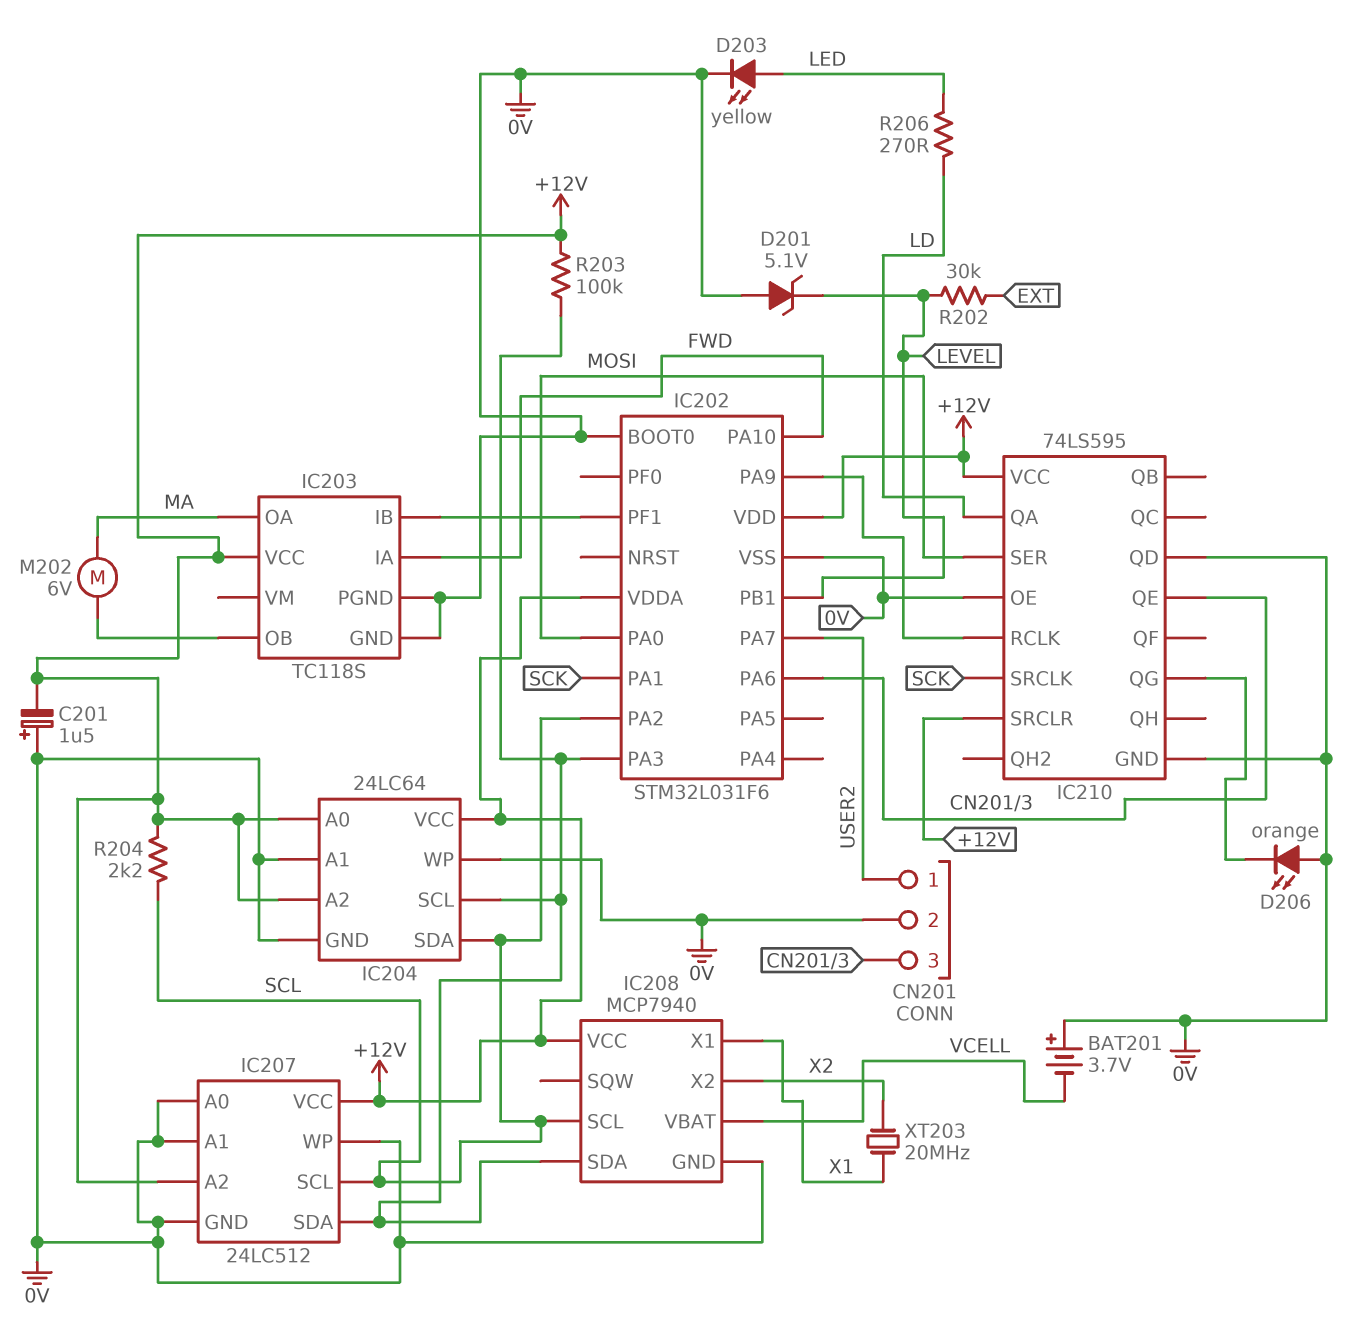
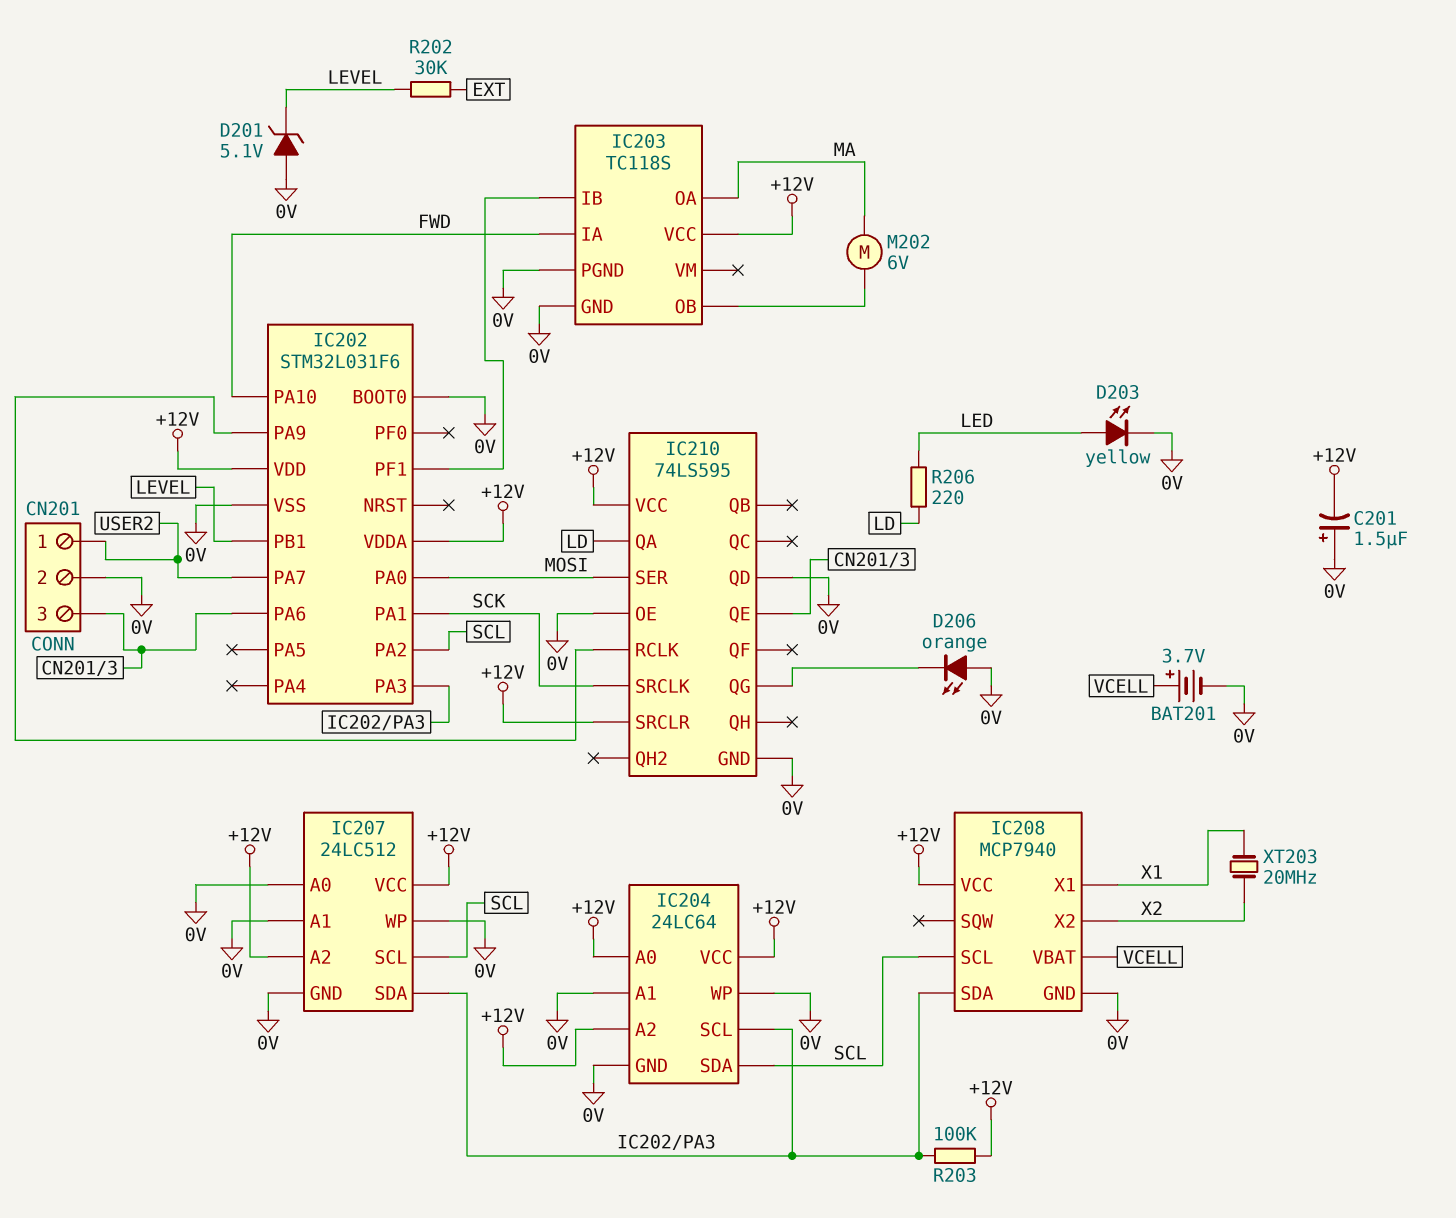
BAT201: 3.7V (plus 0V, minus VCELL) -> 3.7V (plus VCELL, minus 0V)
R204: 2.2k (+12V, SCL) -> none
R206: 270 (LD, LED) -> 220 (LD, LED)

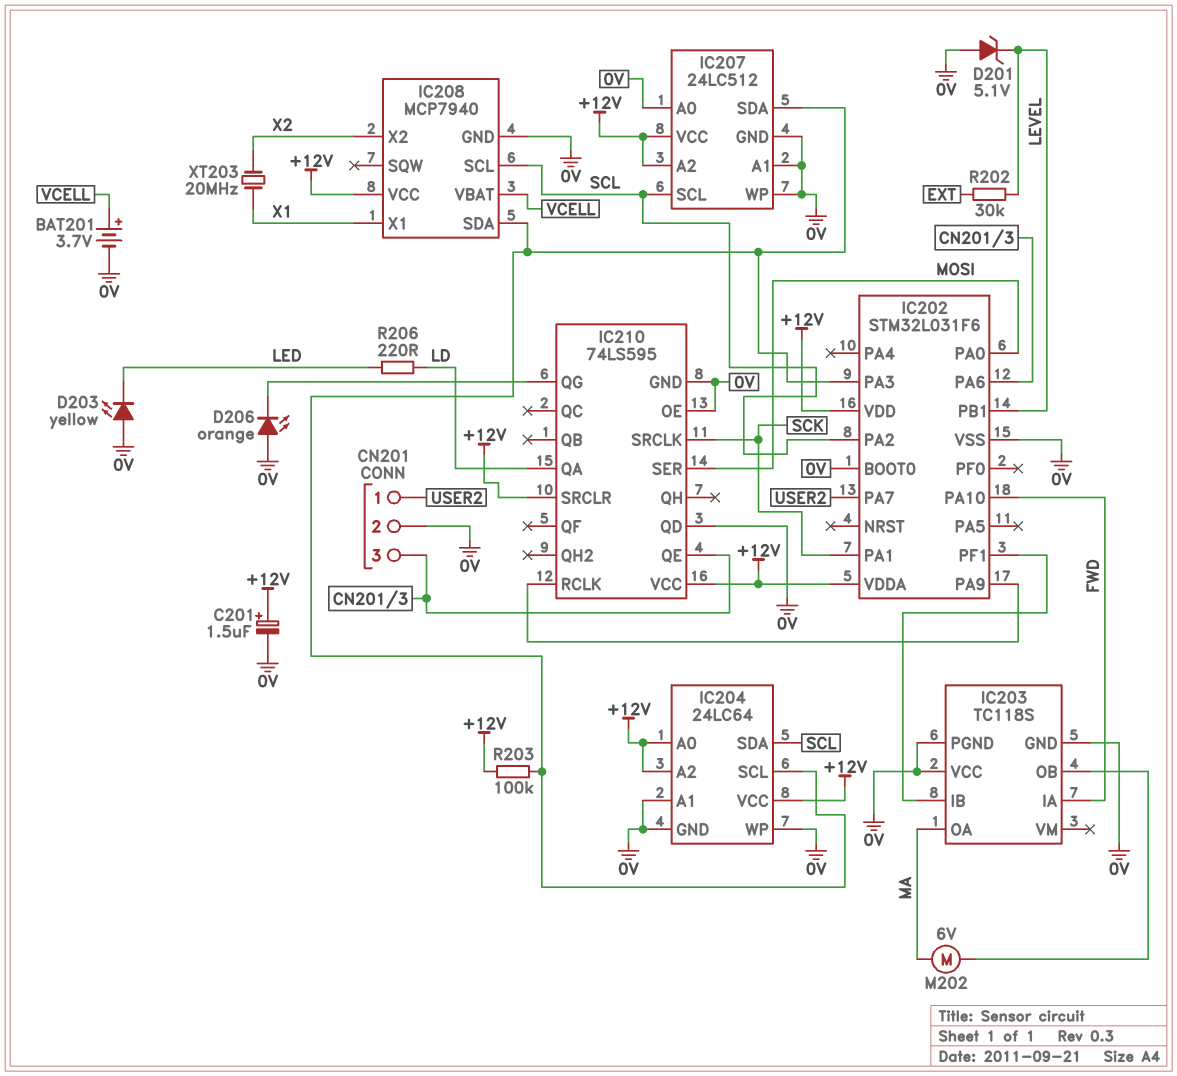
C201: 1.5uF (plus 0V, minus +12V) -> 1.5uF (plus +12V, minus 0V)
D203: LED yellow (A LED, K 0V) -> LED yellow (A 0V, K LED)
IC203 pin VCC: +12V -> 0V

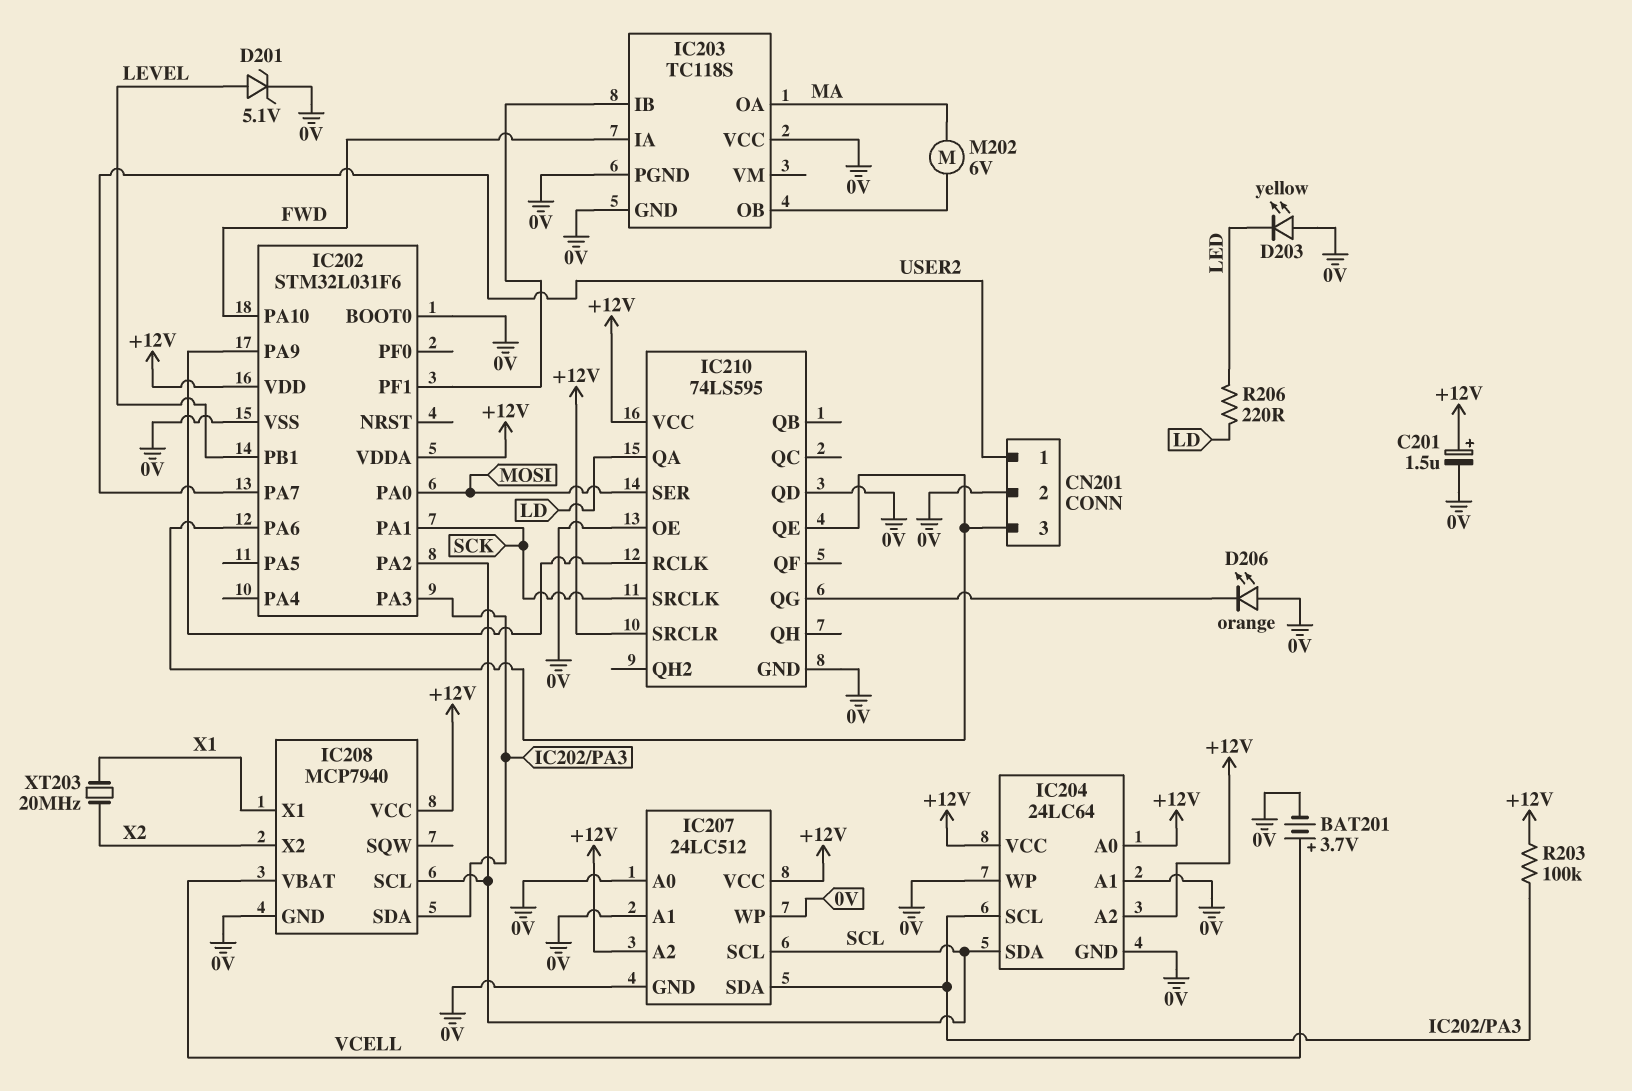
D201: zener 5.1V (A 0V, K LEVEL) -> zener 5.1V (A LEVEL, K 0V)
R202: 30k (EXT, LEVEL) -> none

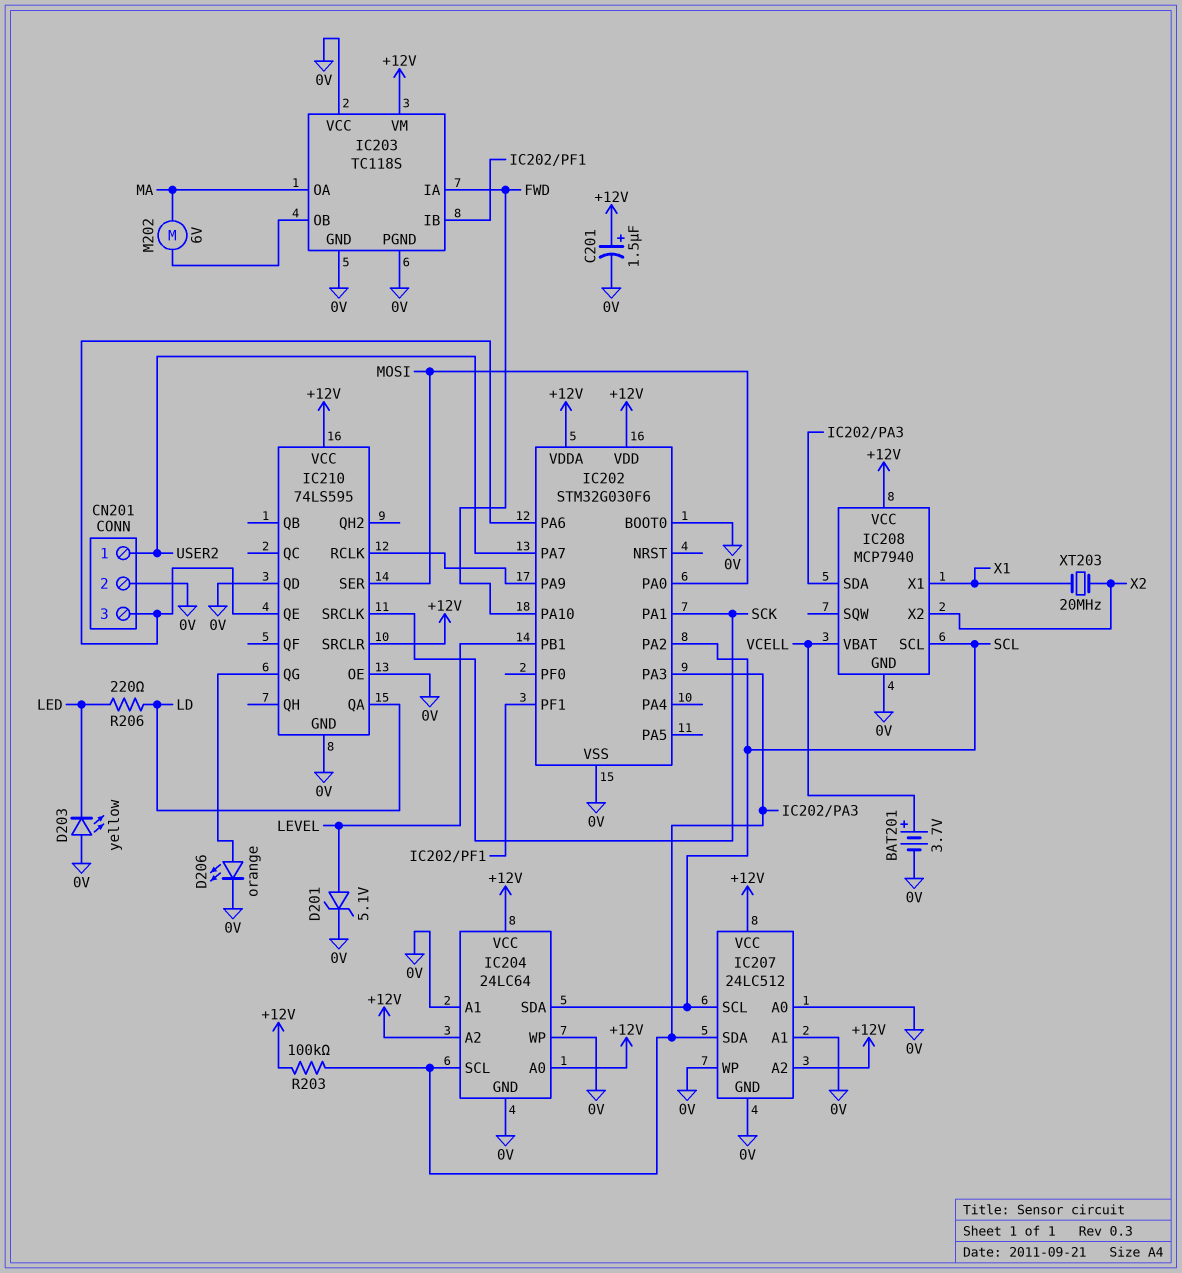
D206: LED orange (A 0V, K IC210/QG) -> LED orange (A IC210/QG, K 0V)
IC202: STM32L031F6 -> STM32G030F6
IC203 pin VM: none -> +12V

